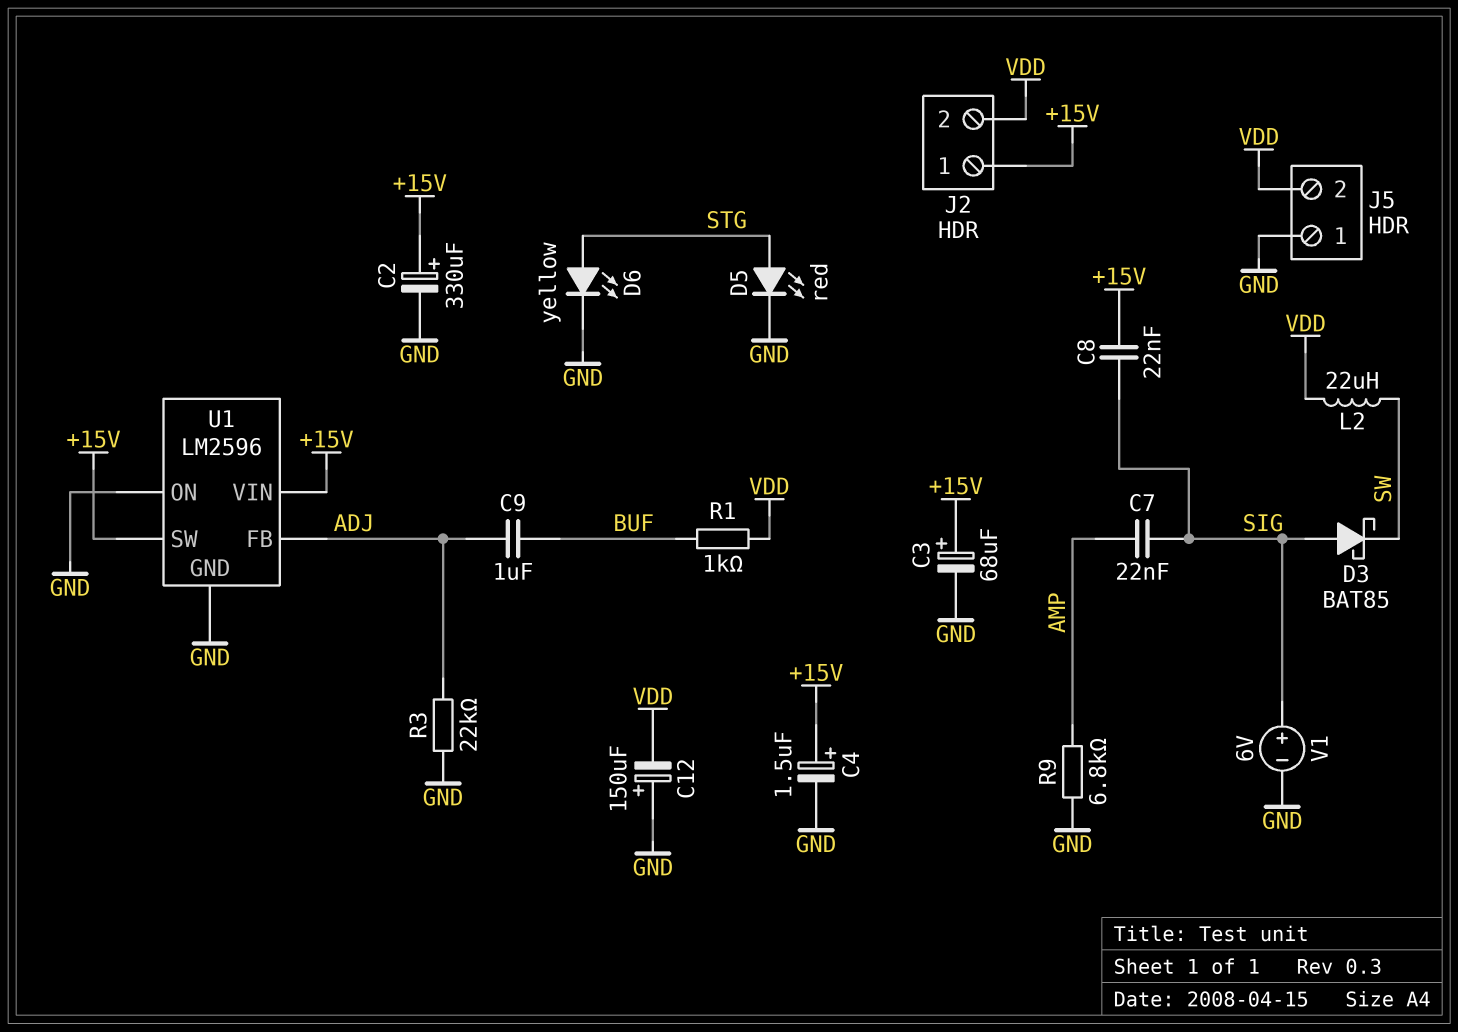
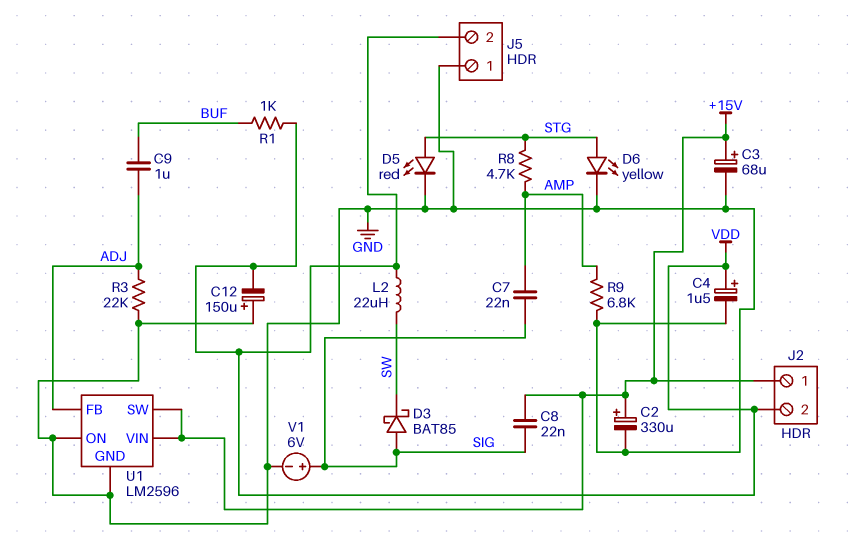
C4: 1.5uF (plus +15V, minus GND) -> 1.5uF (plus VDD, minus GND)
R8: none -> 4.7k (AMP, STG)

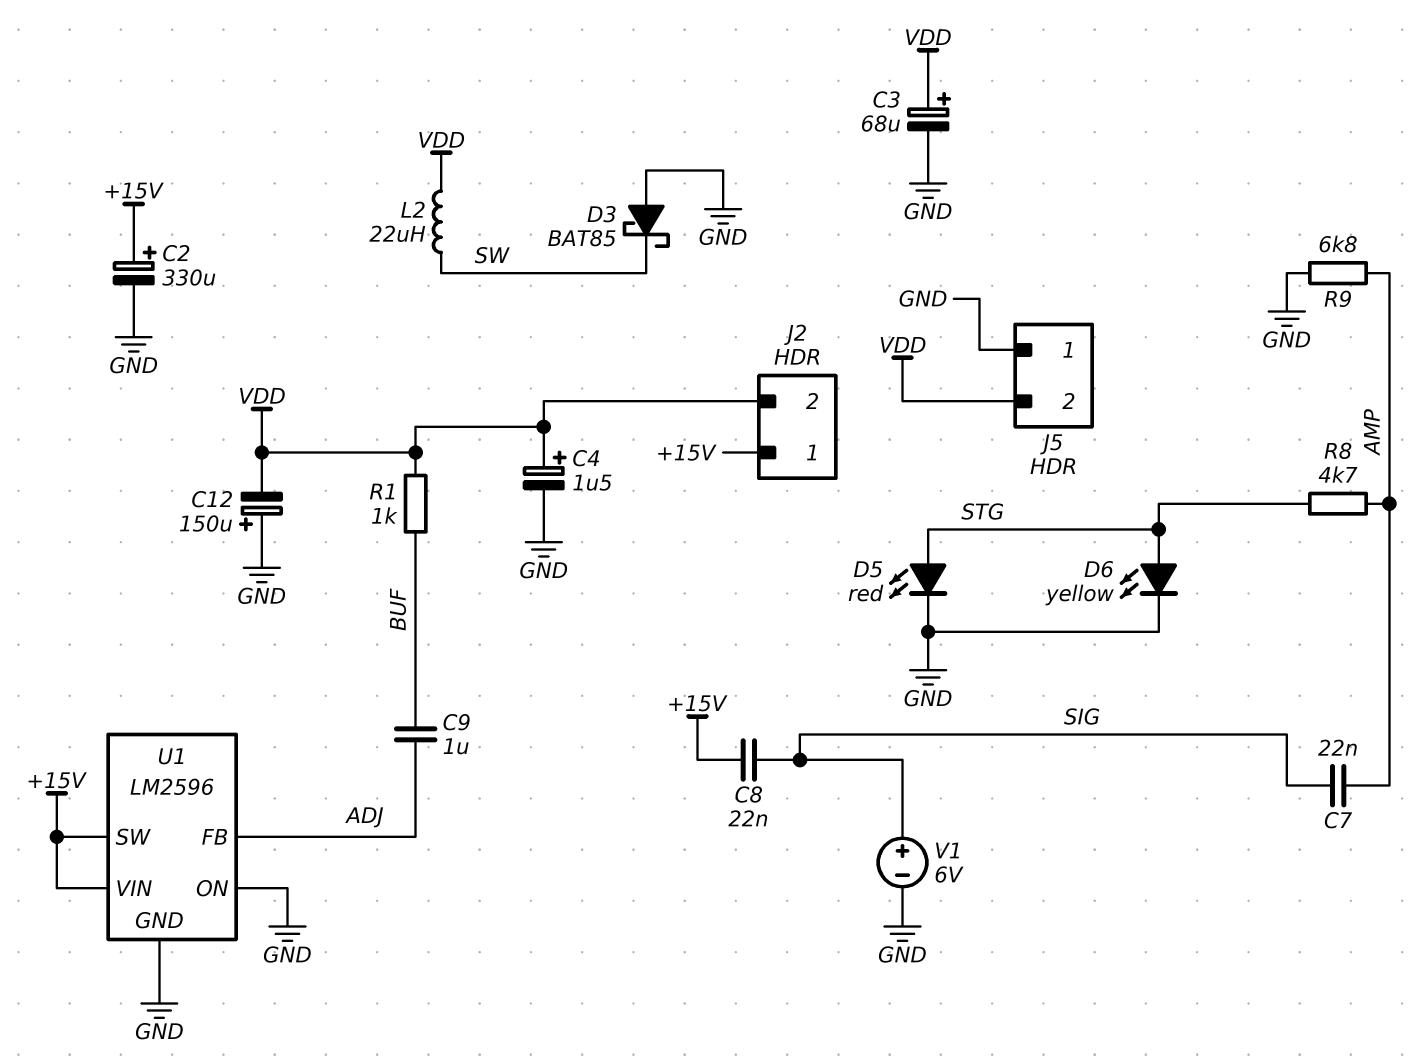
C3: 68uF (plus +15V, minus GND) -> 68uF (plus VDD, minus GND)
D3: schottky BAT85 (A SIG, K SW) -> schottky BAT85 (A GND, K SW)
R3: 22k (ADJ, GND) -> none

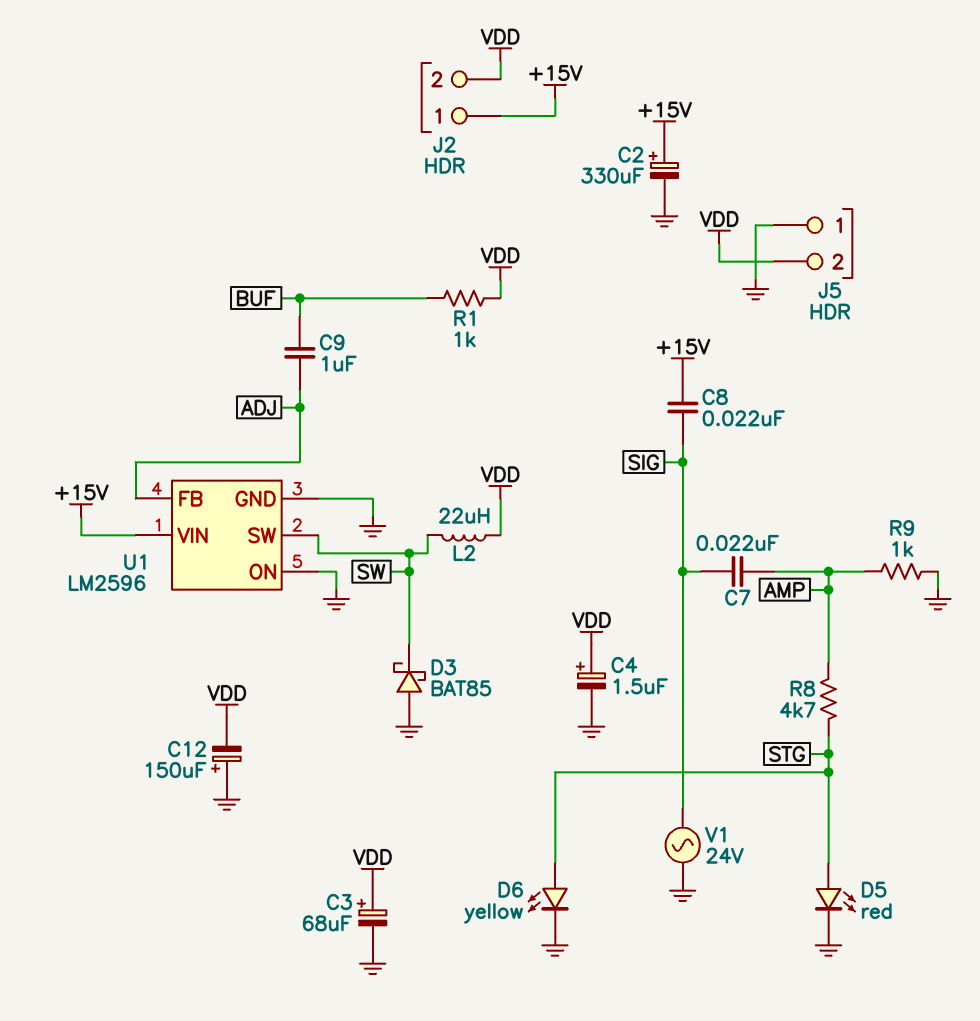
R9: 6.8k (AMP, GND) -> 1k (AMP, GND)
U1 pin SW: +15V -> SW
V1: 6V (plus SIG, minus GND) -> AC 24V (GND, SIG)

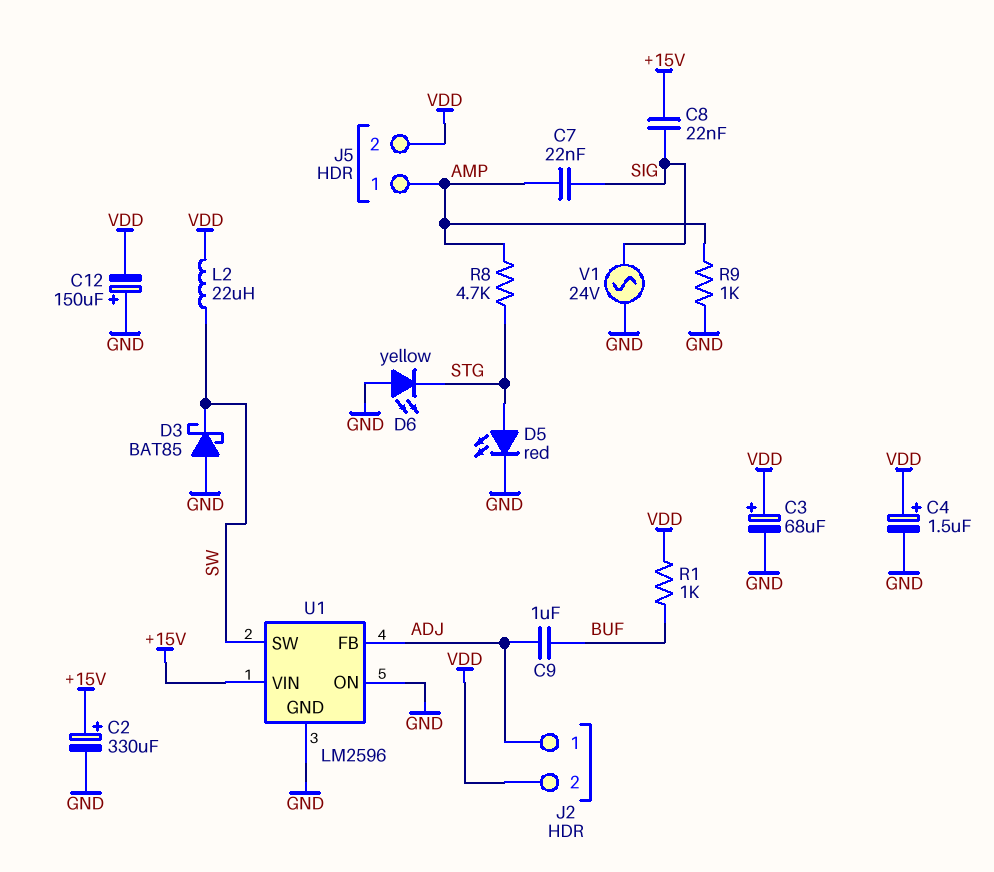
D6: LED yellow (A STG, K GND) -> LED yellow (A GND, K STG)
J2 pin 1: +15V -> ADJ
J5 pin 1: GND -> AMP

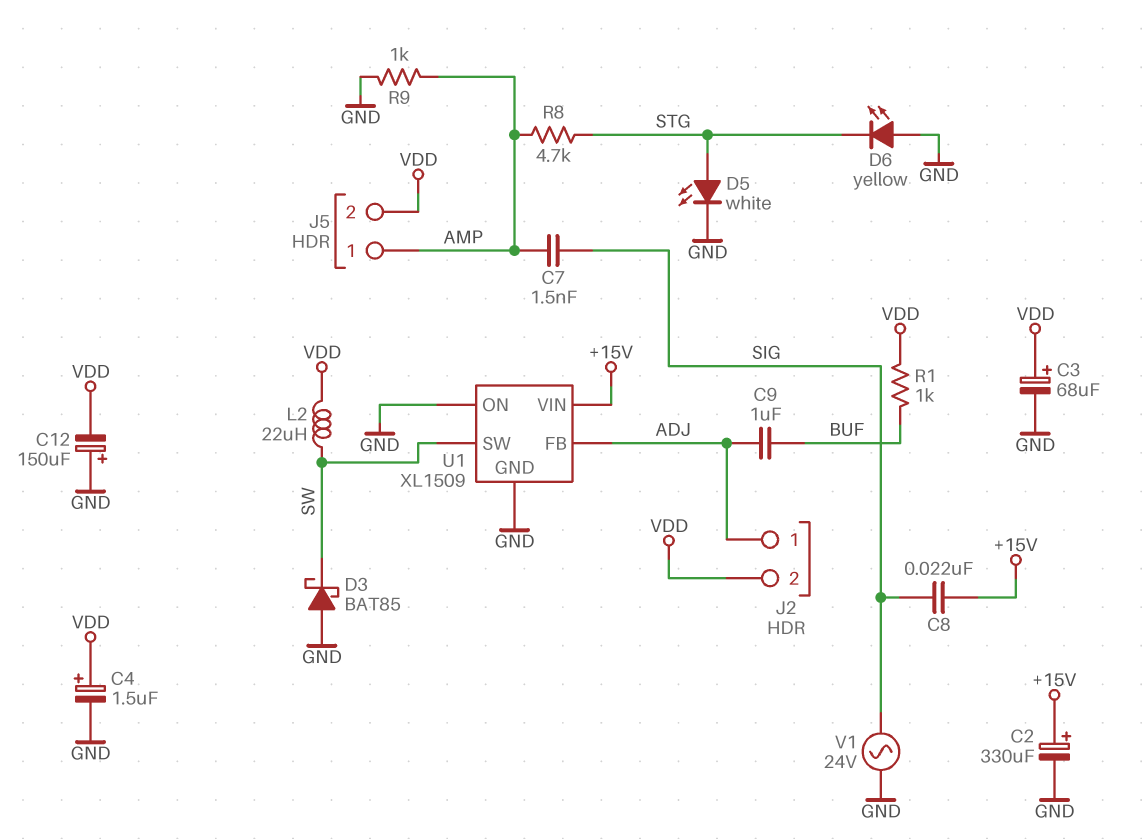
C7: 22nF (AMP, SIG) -> 1.5nF (AMP, SIG)
D5: LED red (A STG, K GND) -> LED white (A STG, K GND)
U1: LM2596 -> XL1509

